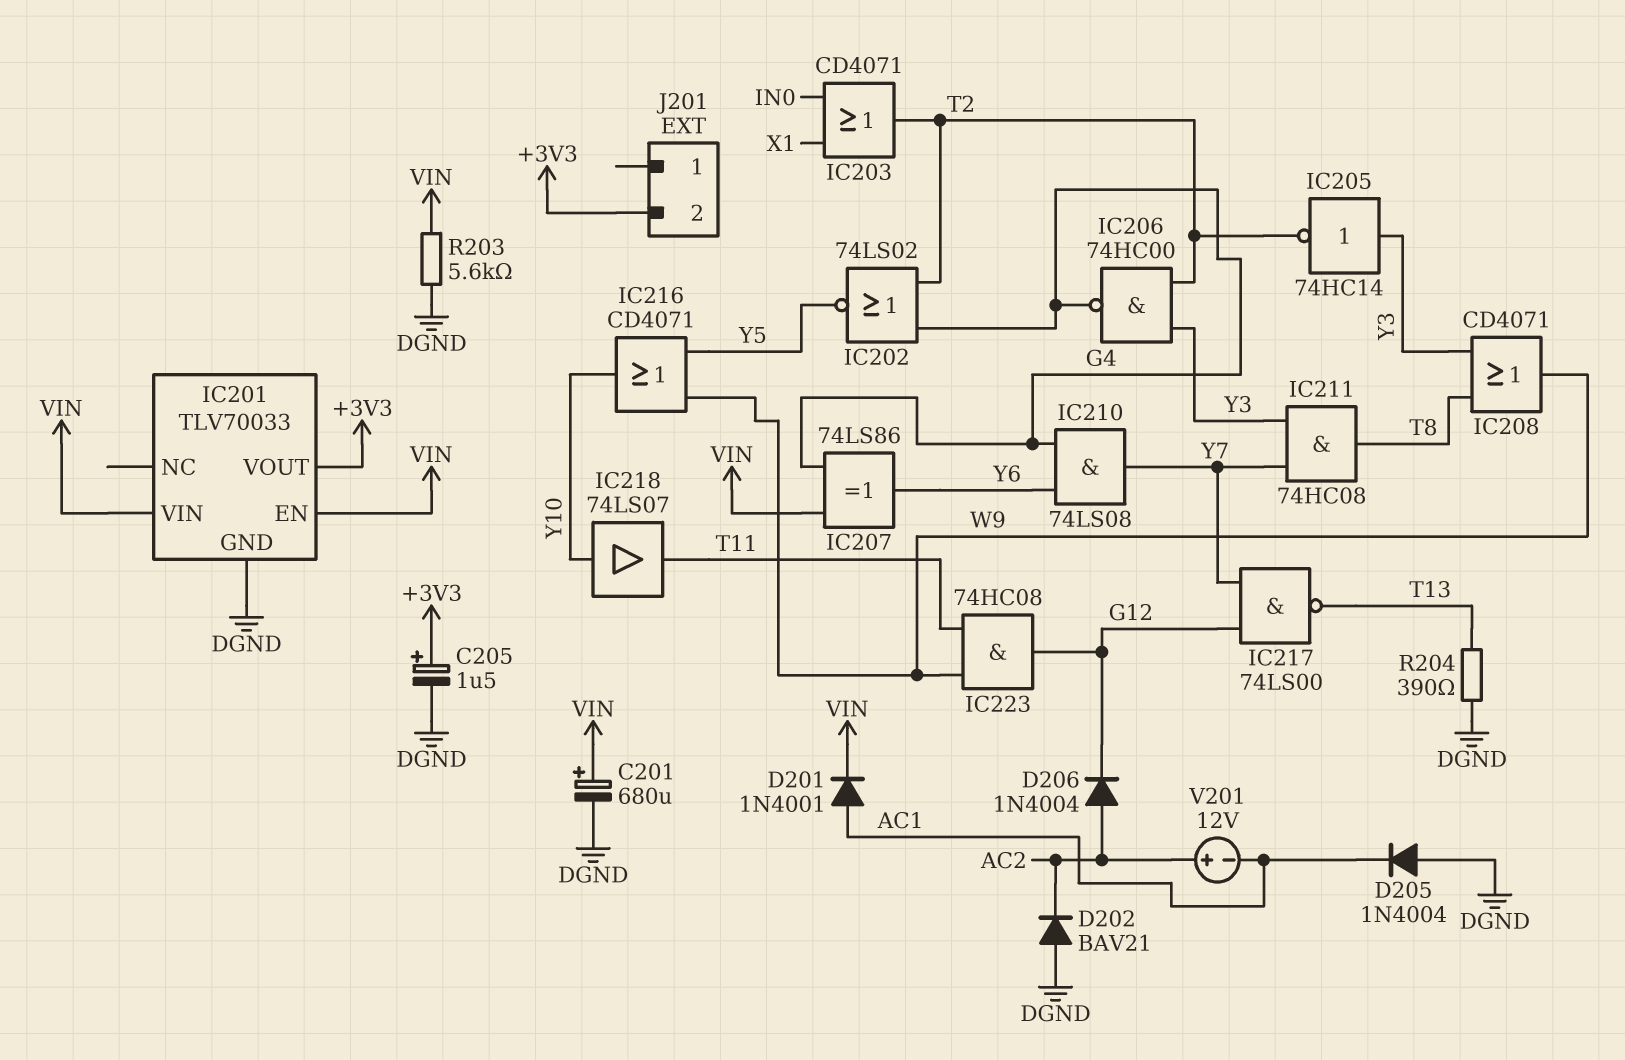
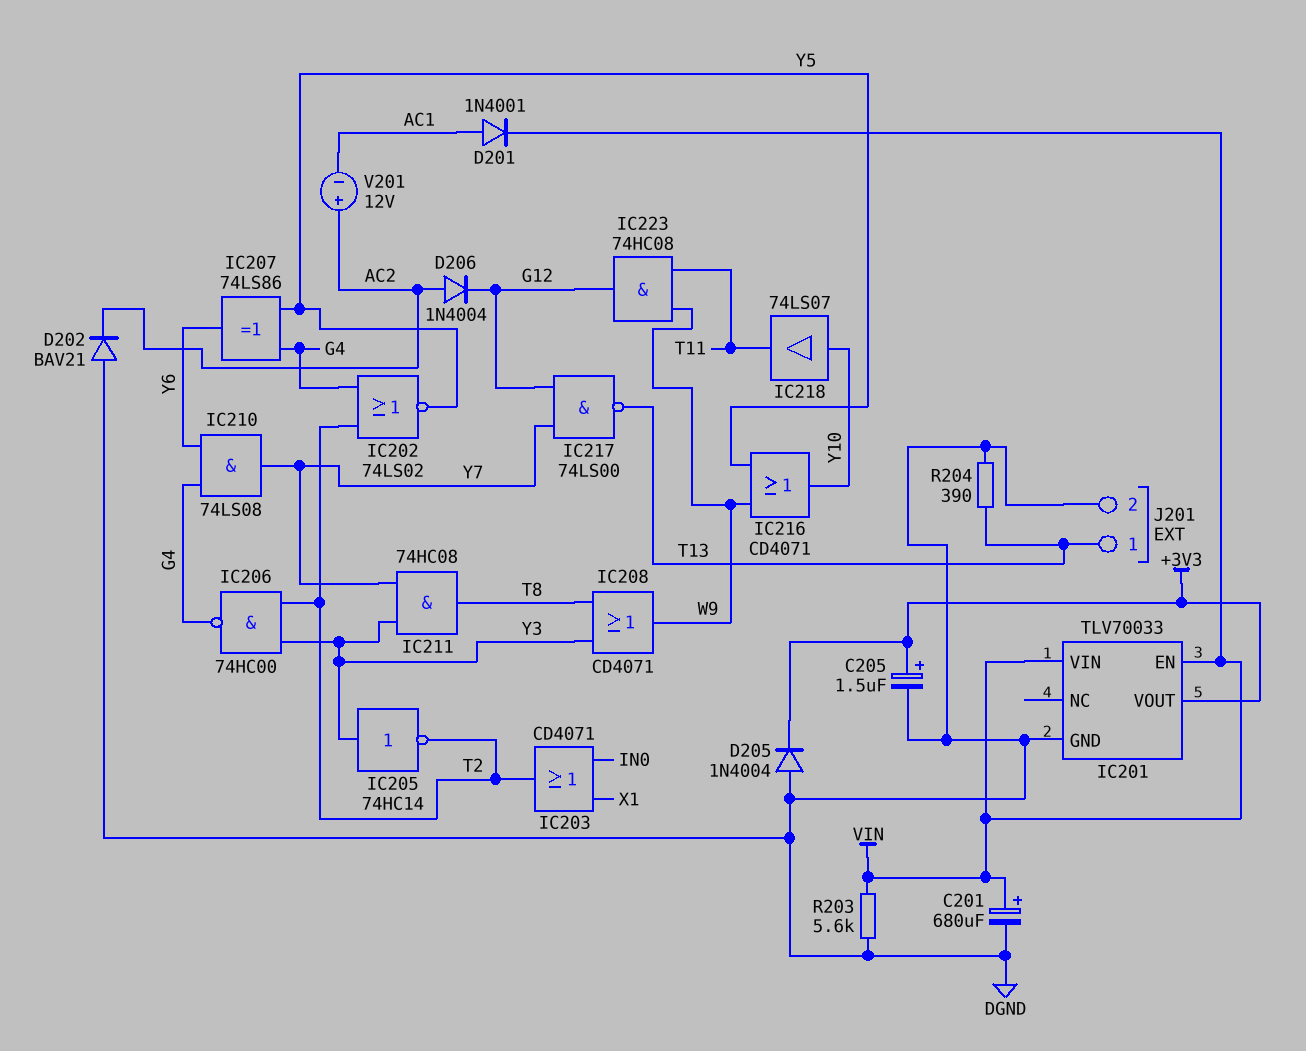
D205: diode 1N4004 (A DGND, K AC1) -> diode 1N4004 (A DGND, K +3V3)
IC207: XOR 74LS86 (in G4, in VIN, out Y6) -> XOR 74LS86 (in G4, in Y5, out Y6)
J201 pin 1: none -> T13
J201 pin 2: +3V3 -> DGND

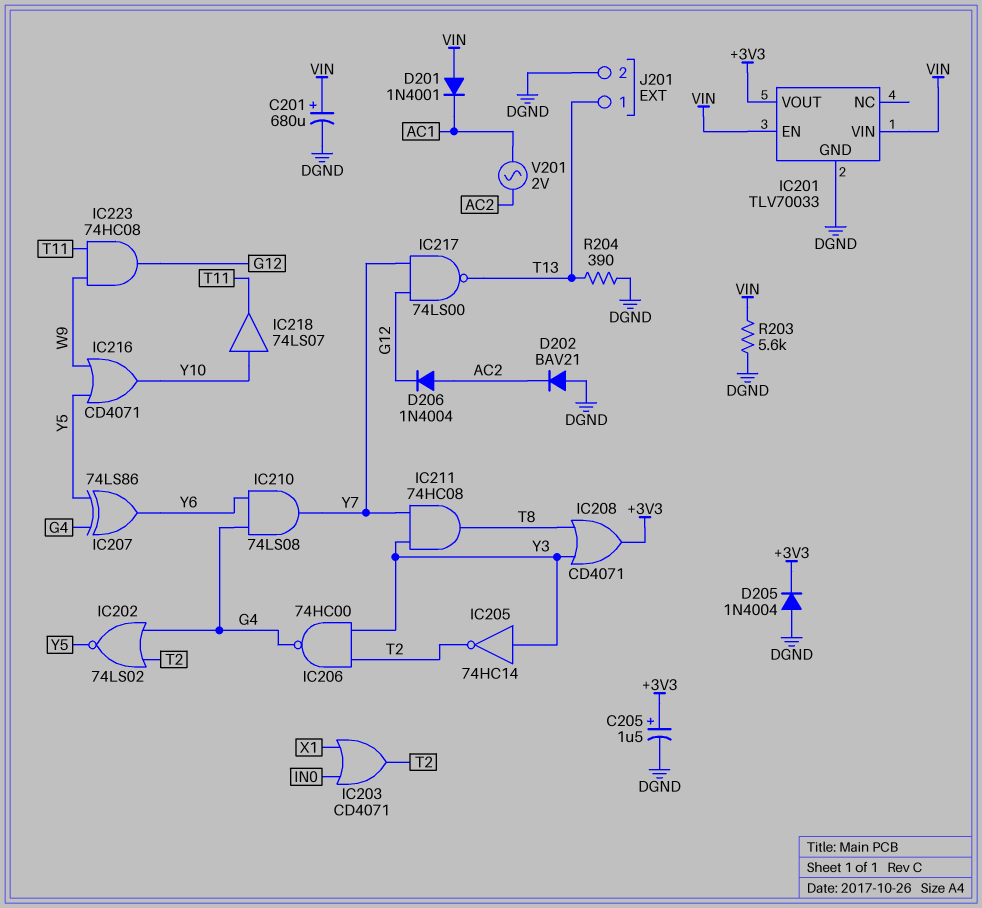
D201: diode 1N4001 (A AC1, K VIN) -> diode 1N4001 (A VIN, K AC1)
IC208: OR CD4071 (in T8, in Y3, out W9) -> OR CD4071 (in T8, in Y3, out +3V3)
V201: 12V (plus AC2, minus AC1) -> AC 2V (AC1, AC2)

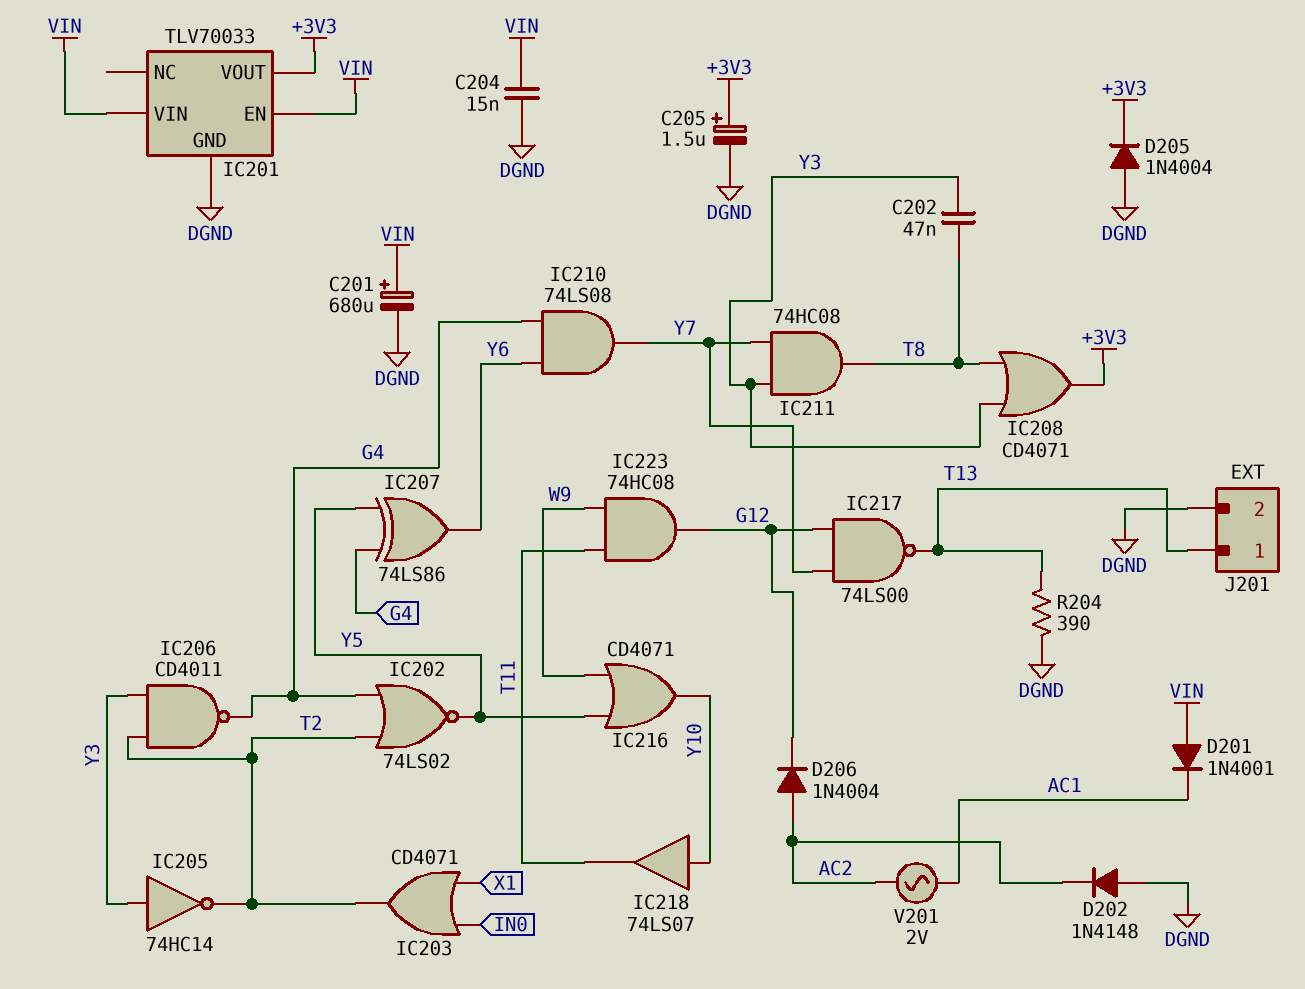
C202: none -> 47nF (T8, Y3)
C204: none -> 15nF (DGND, VIN)
D202: diode BAV21 (A DGND, K AC2) -> diode 1N4148 (A DGND, K AC2)
IC206: NAND 74HC00 (in T2, in Y3, out G4) -> NAND CD4011 (in T2, in Y3, out G4)
R203: 5.6k (DGND, VIN) -> none

